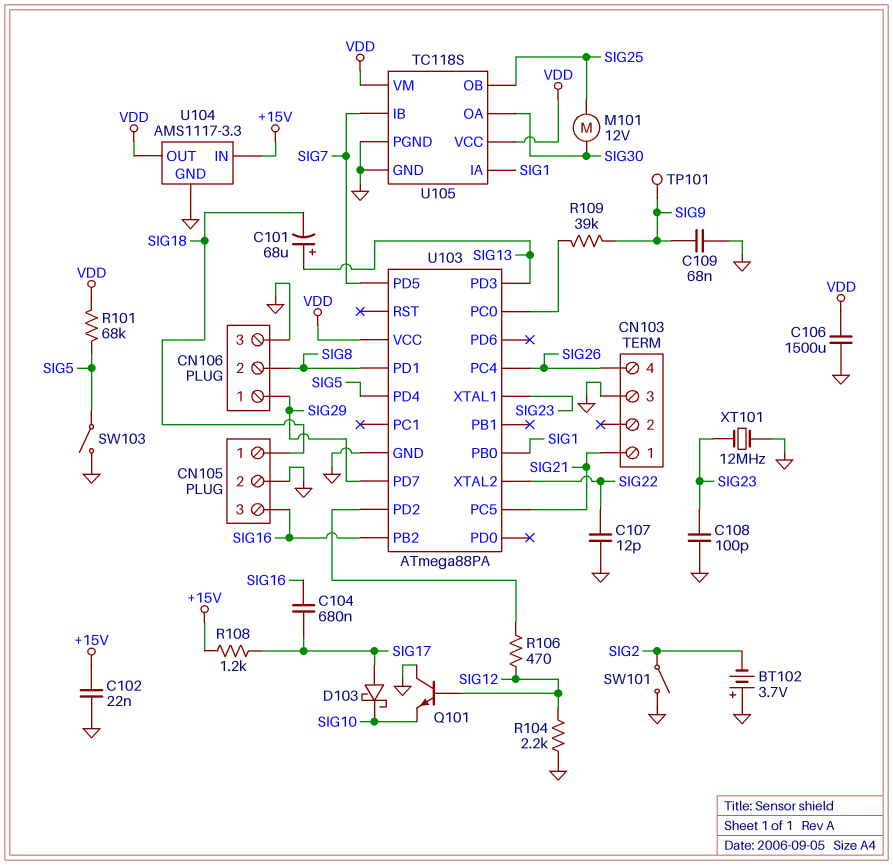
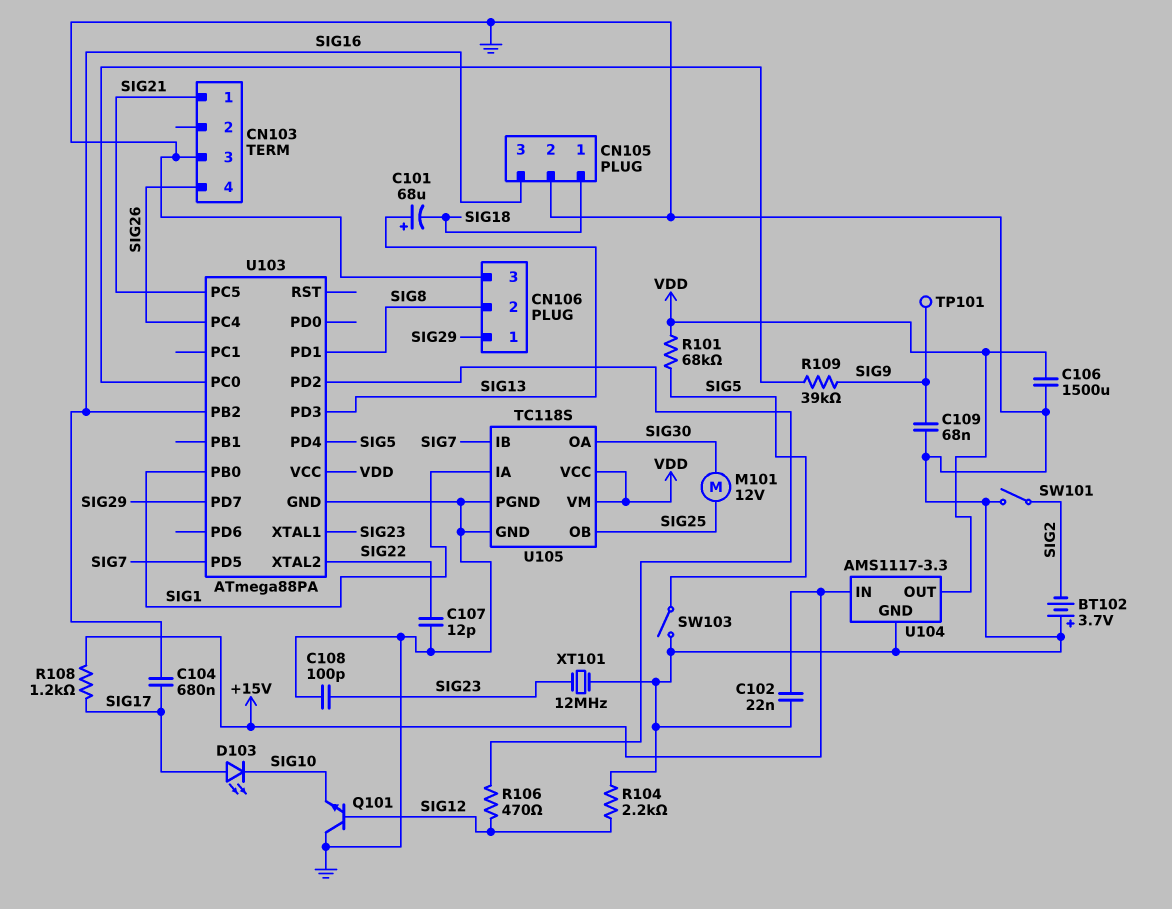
D103: schottky (A SIG17, K SIG10) -> LED (A SIG17, K SIG10)

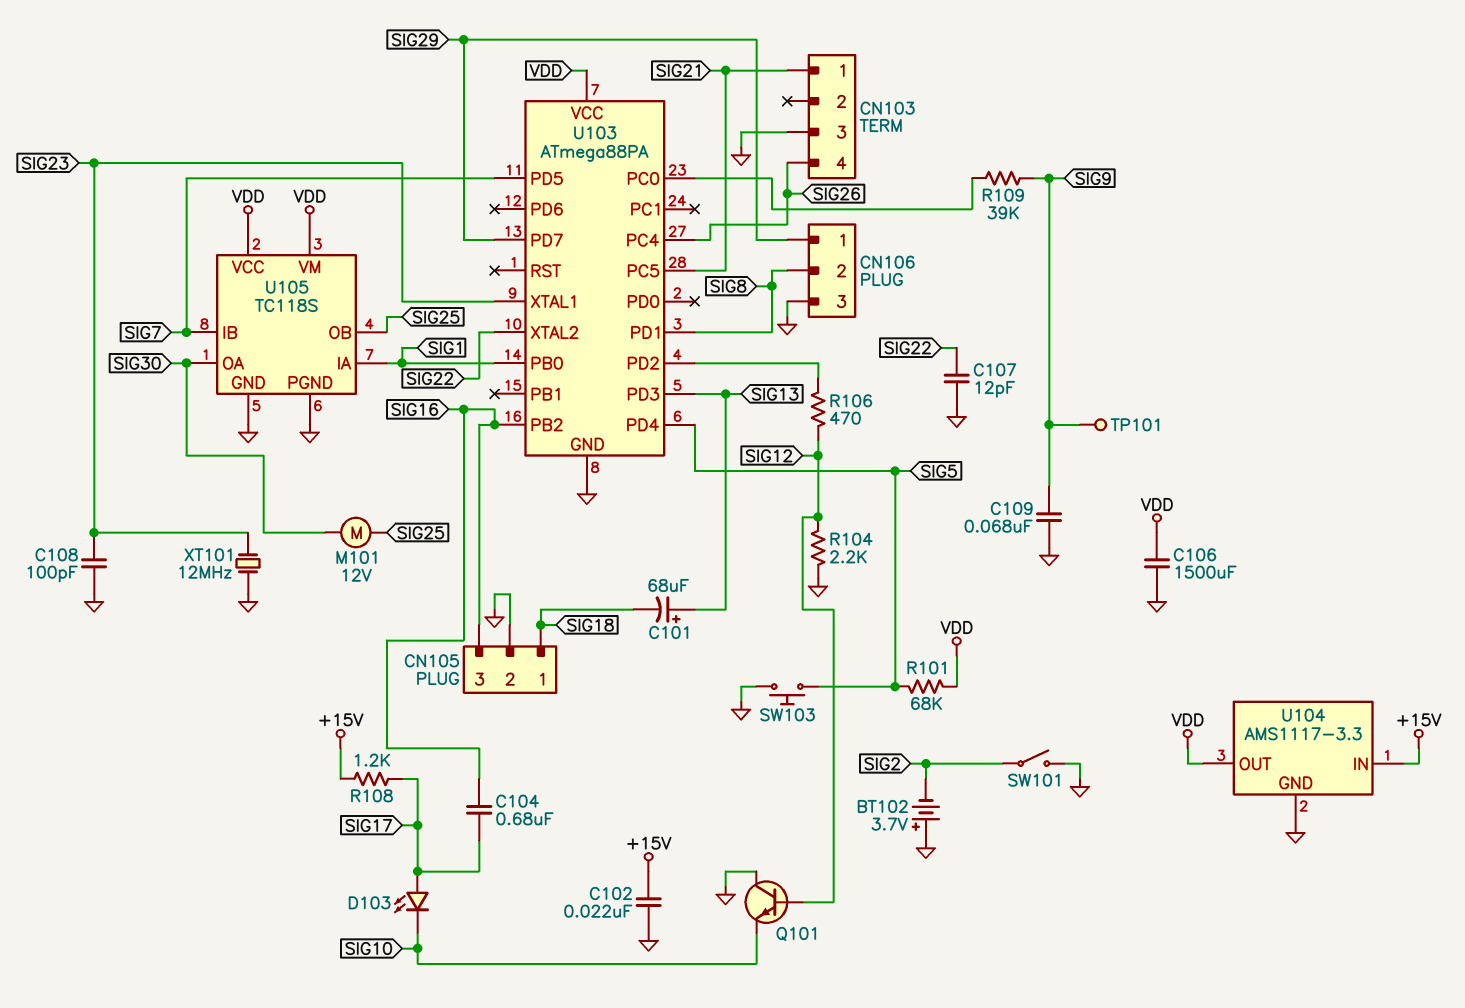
SW103: switch (GND, SIG5) -> button (GND, SIG5)

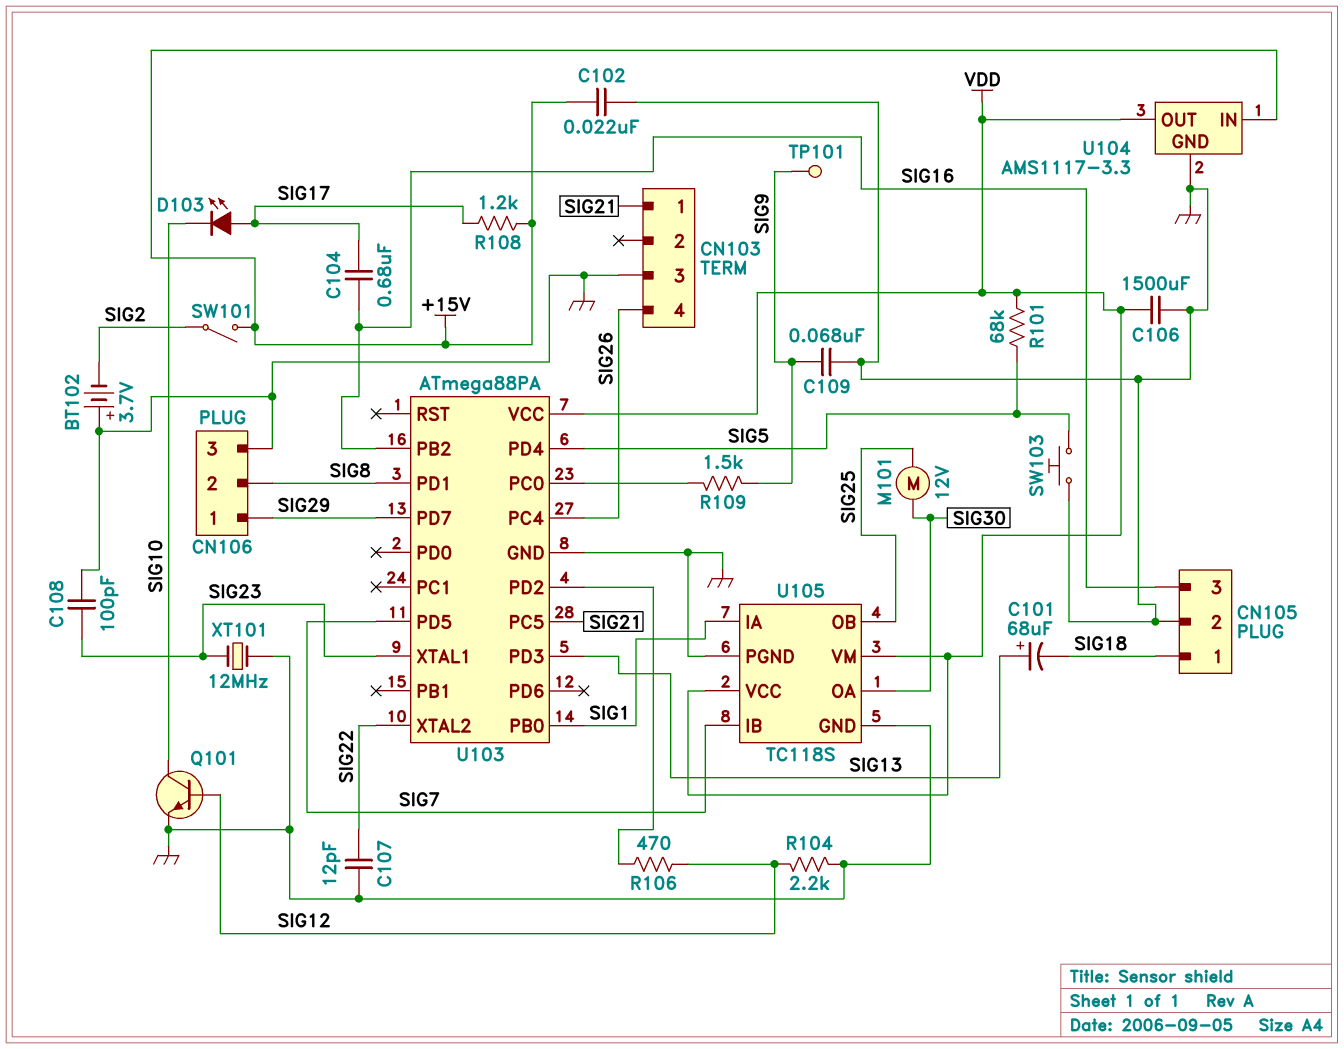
Q101: NPN (B SIG12, C GND, E SIG10) -> NPN (B SIG12, C SIG10, E GND)
R109: 39k (SIG9, U103/PC0) -> 1.5k (SIG9, U103/PC0)
SW101: switch (GND, SIG2) -> switch (+15V, SIG2)

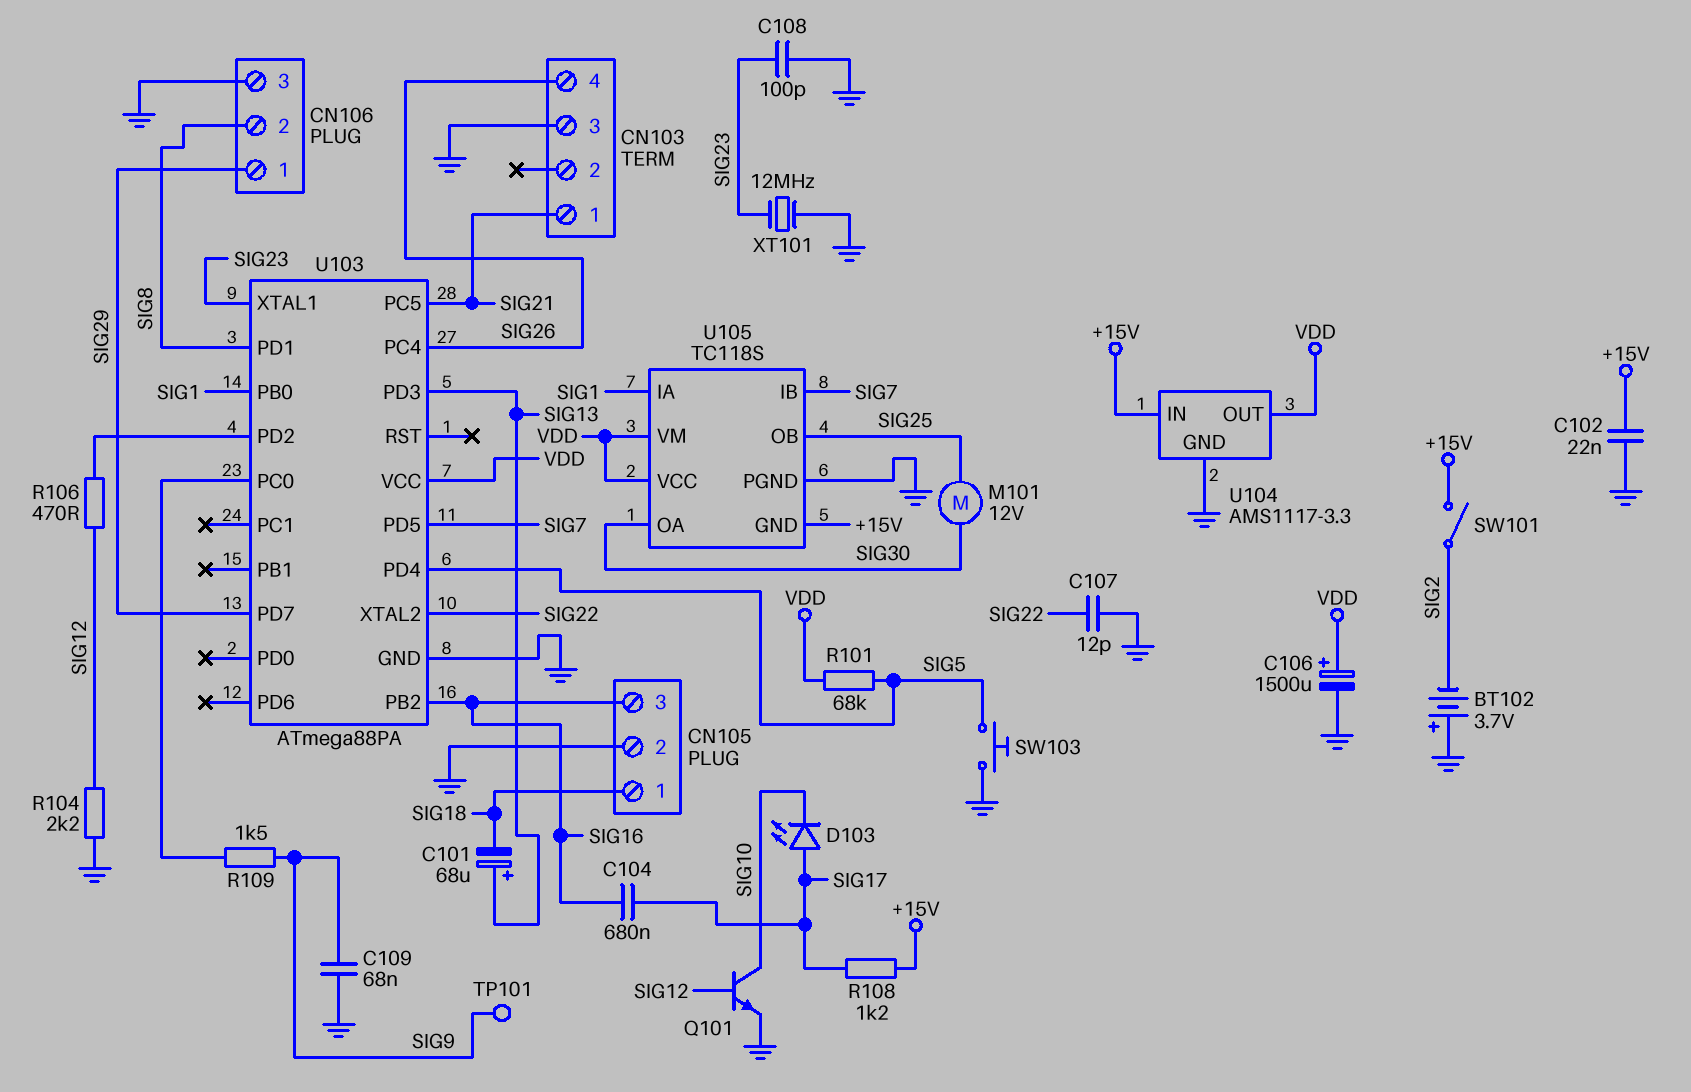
C106: 1500uF (GND, VDD) -> 1500uF (plus VDD, minus GND)
U105 pin GND: GND -> +15V

